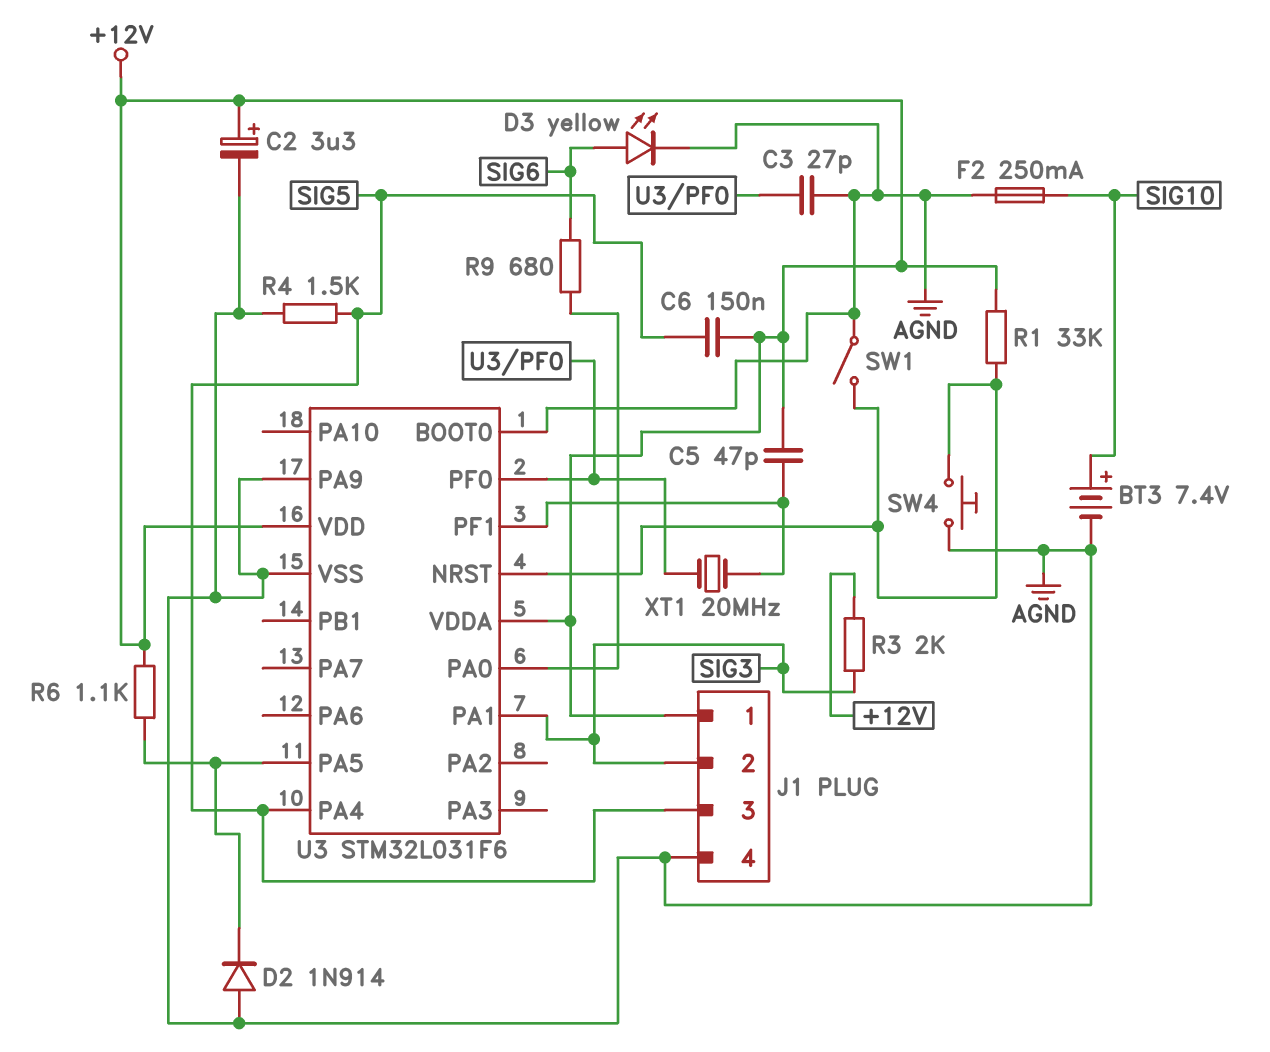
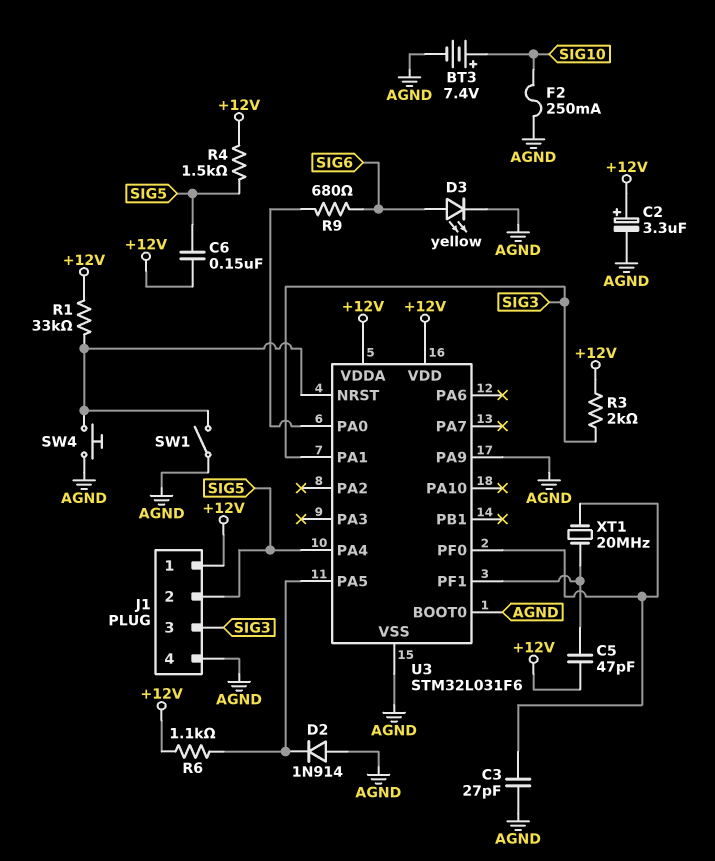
J1 pin 2: SIG3 -> SIG5
J1 pin 3: SIG5 -> SIG3
R4: 1.5k (AGND, SIG5) -> 1.5k (+12V, SIG5)

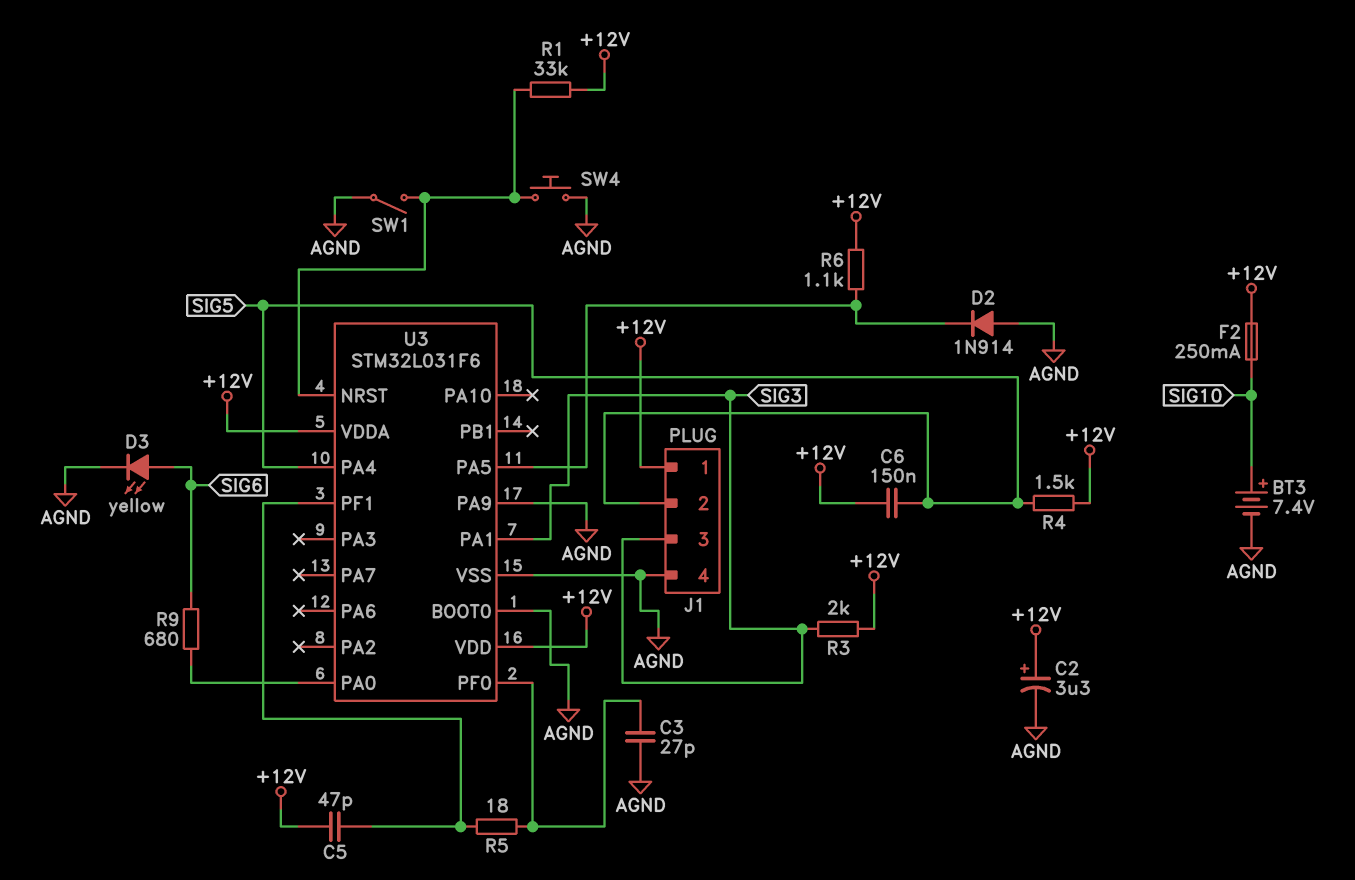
F2: 250mA (AGND, SIG10) -> 250mA (+12V, SIG10)
R5: none -> 18 (U3/PF0, U3/PF1)
XT1: 20MHz (U3/PF0, U3/PF1) -> none

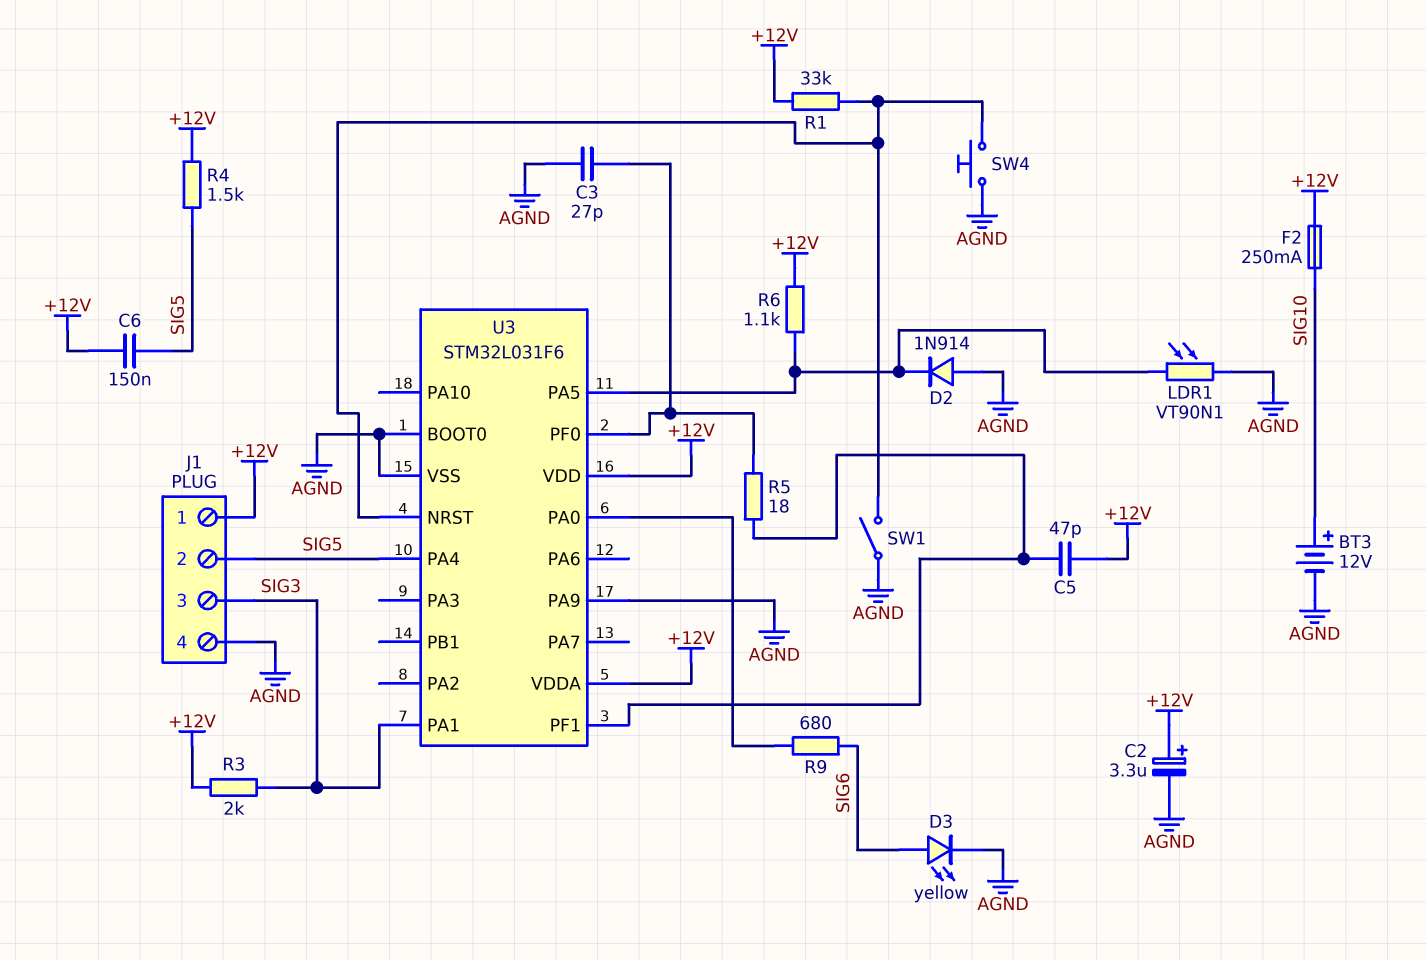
BT3: 7.4V (plus SIG10, minus AGND) -> 12V (plus SIG10, minus AGND)
LDR1: none -> VT90N1 (AGND, U3/PA5)

